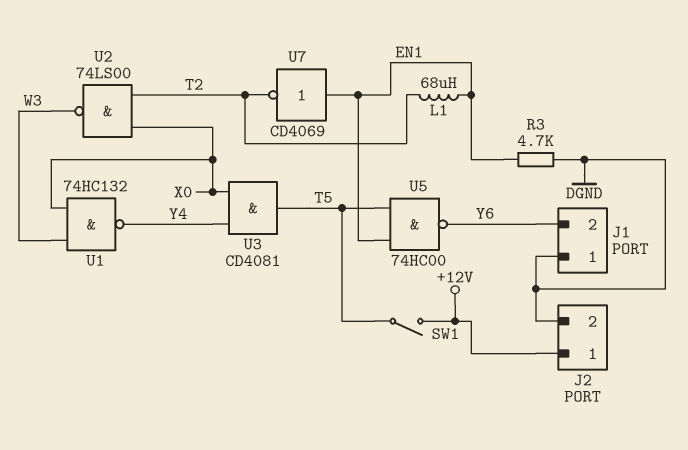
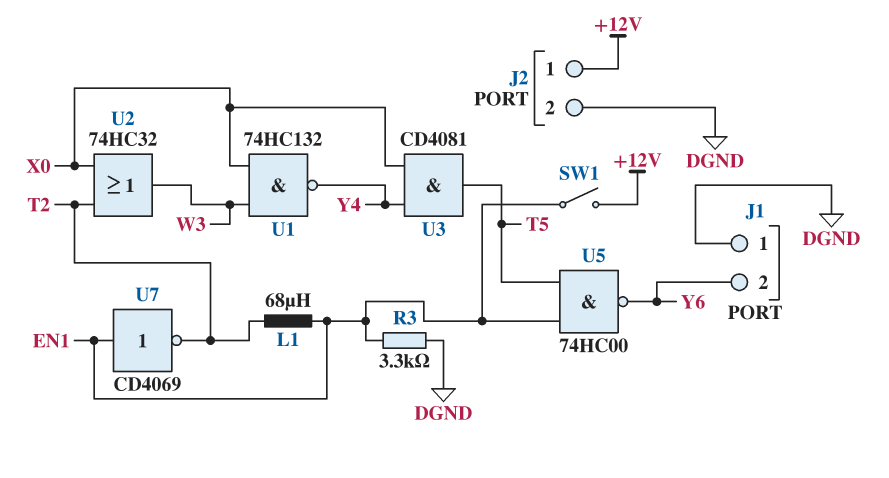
R3: 4.7k (DGND, EN1) -> 3.3k (DGND, EN1)
SW1: switch (+12V, T5) -> switch (+12V, EN1)
U2: NAND 74LS00 (in T2, in X0, out W3) -> OR 74HC32 (in T2, in X0, out W3)

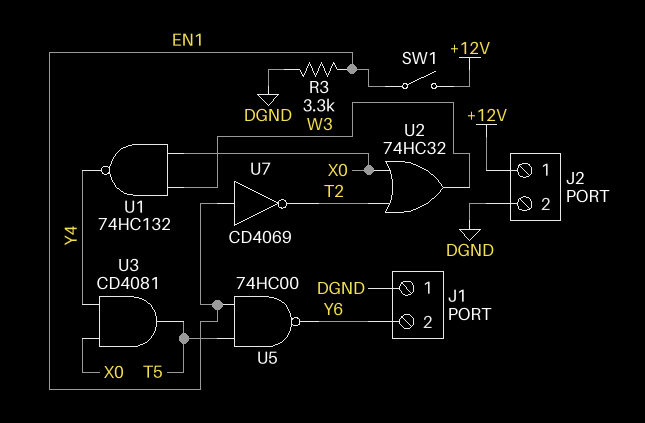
L1: 68uH (EN1, T2) -> none

